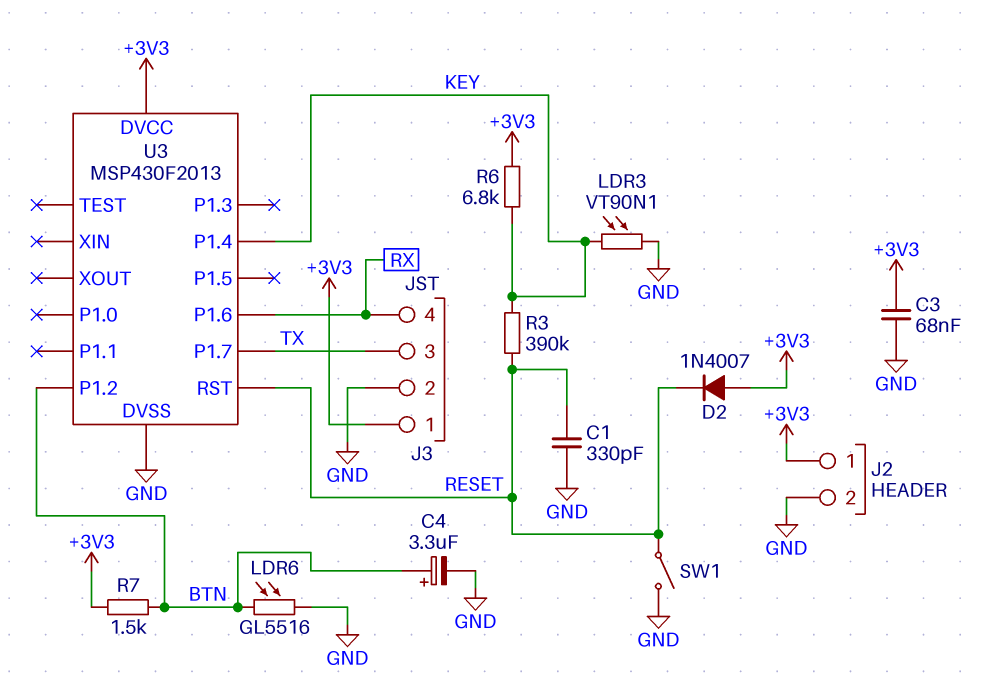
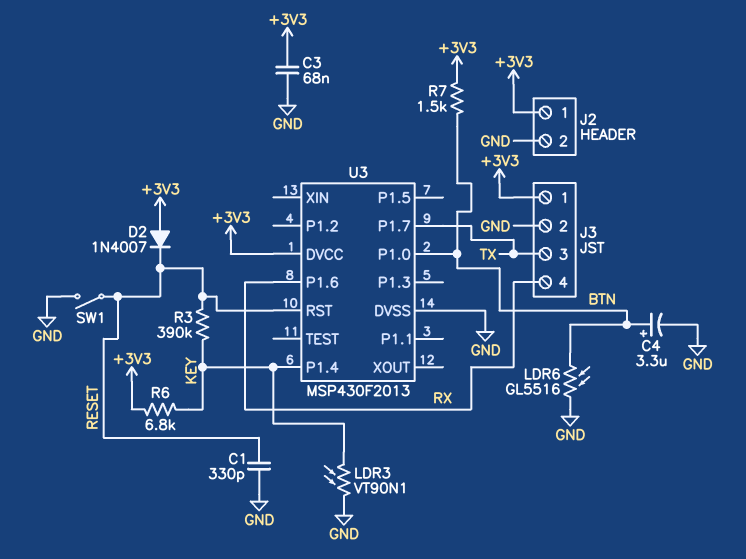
U3 pin P1.0: none -> BTN
U3 pin P1.2: BTN -> none

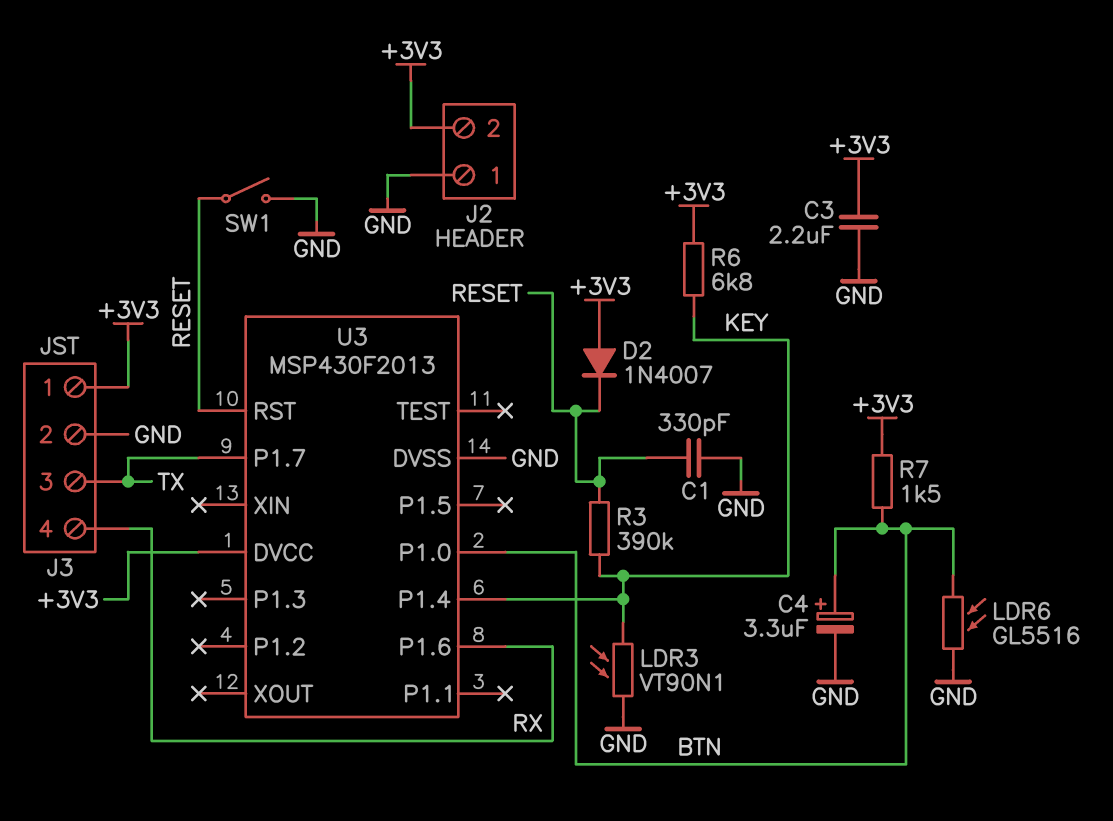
C3: 68nF (+3V3, GND) -> 2.2uF (+3V3, GND)
J2 pin 1: +3V3 -> GND
J2 pin 2: GND -> +3V3

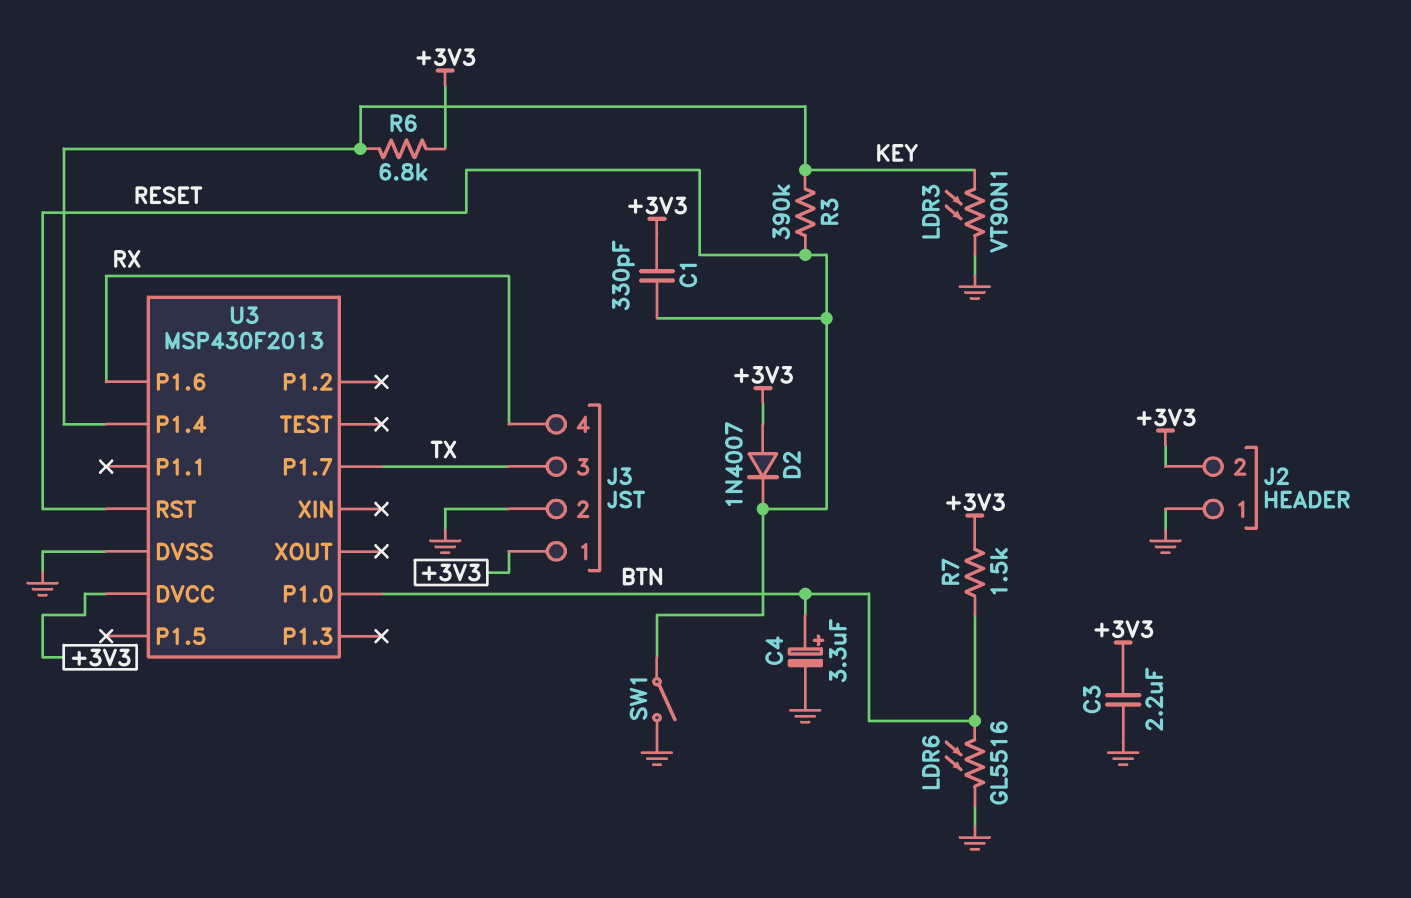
C1: 330pF (GND, RESET) -> 330pF (+3V3, RESET)

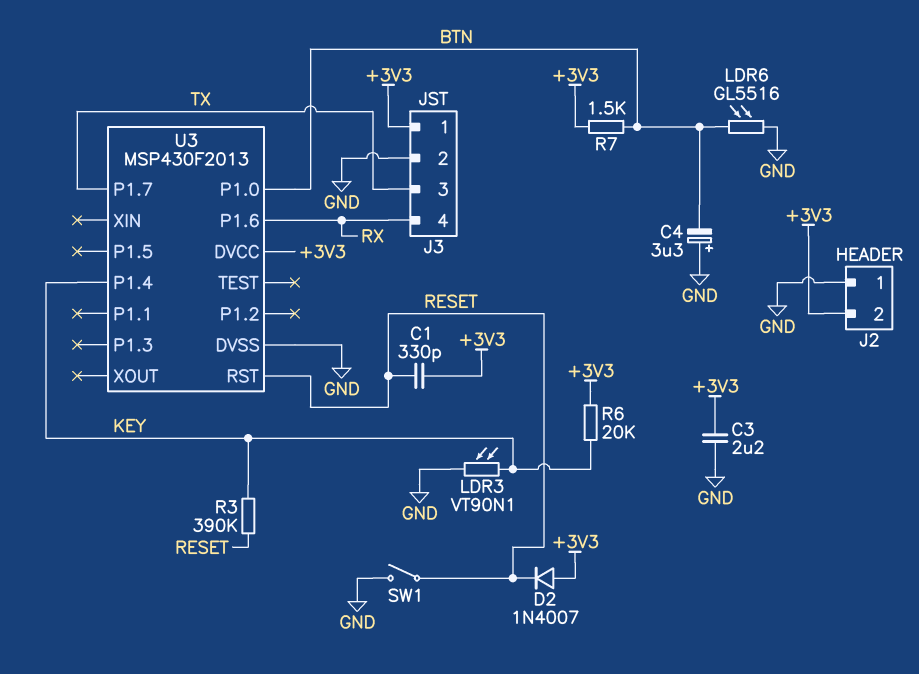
C4: 3.3uF (plus BTN, minus GND) -> 3.3uF (plus GND, minus BTN)
R6: 6.8k (+3V3, KEY) -> 20k (+3V3, KEY)

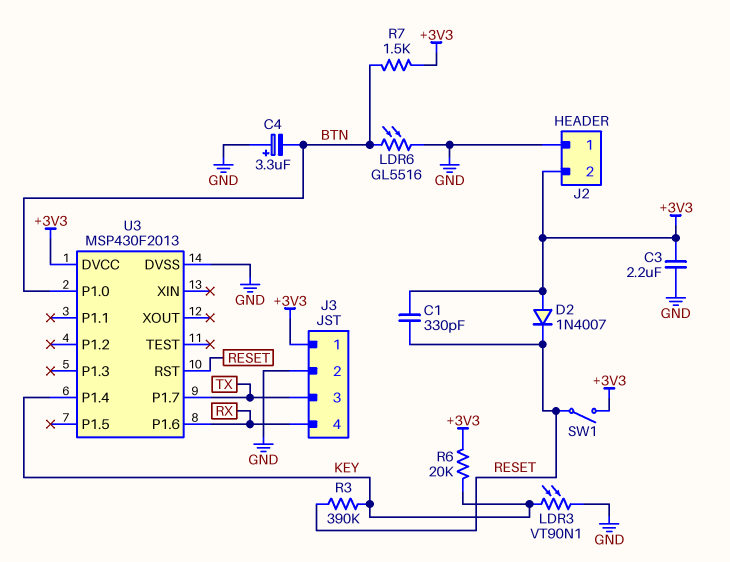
SW1: switch (GND, RESET) -> switch (+3V3, RESET)

